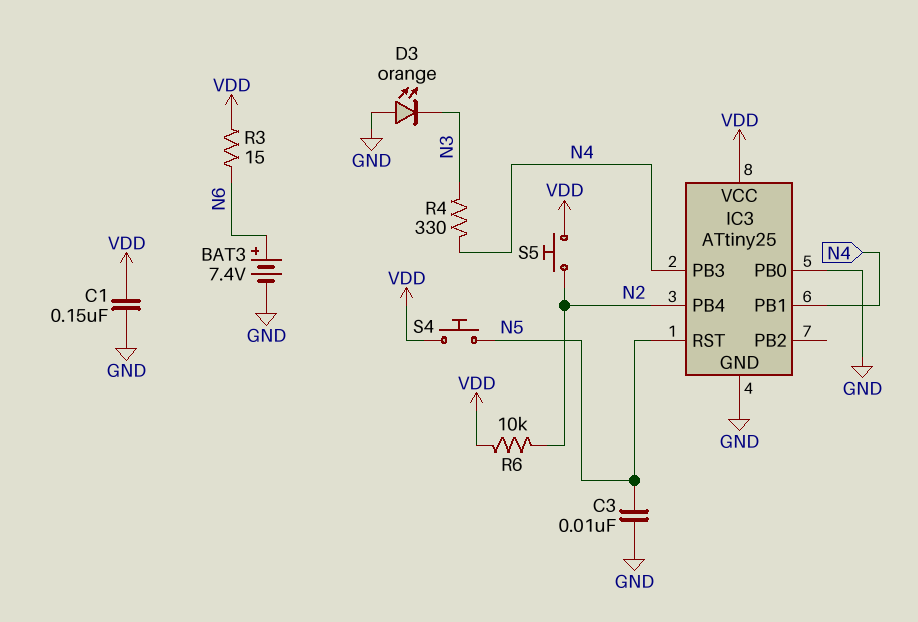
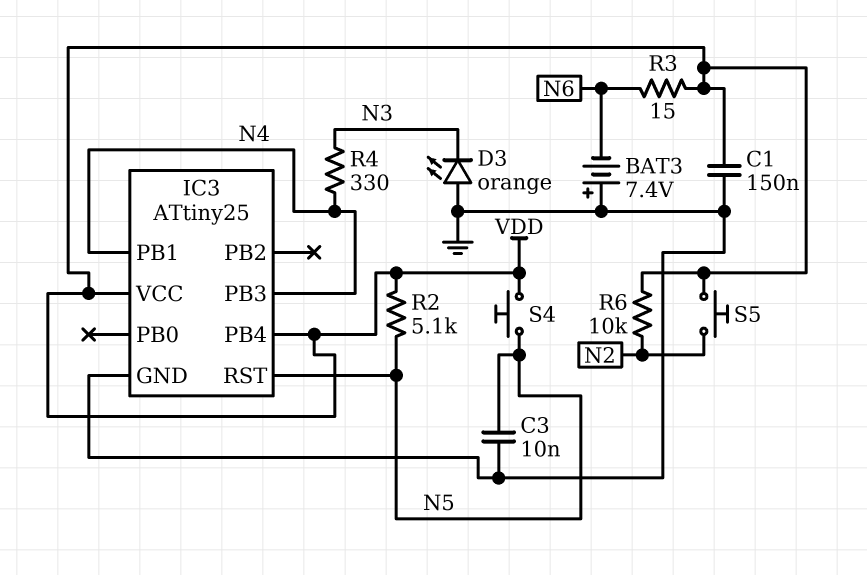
BAT3: 7.4V (plus N6, minus GND) -> 7.4V (plus GND, minus N6)
IC3 pin PB0: GND -> none
IC3 pin PB4: N2 -> VDD
R2: none -> 5.1k (N5, VDD)

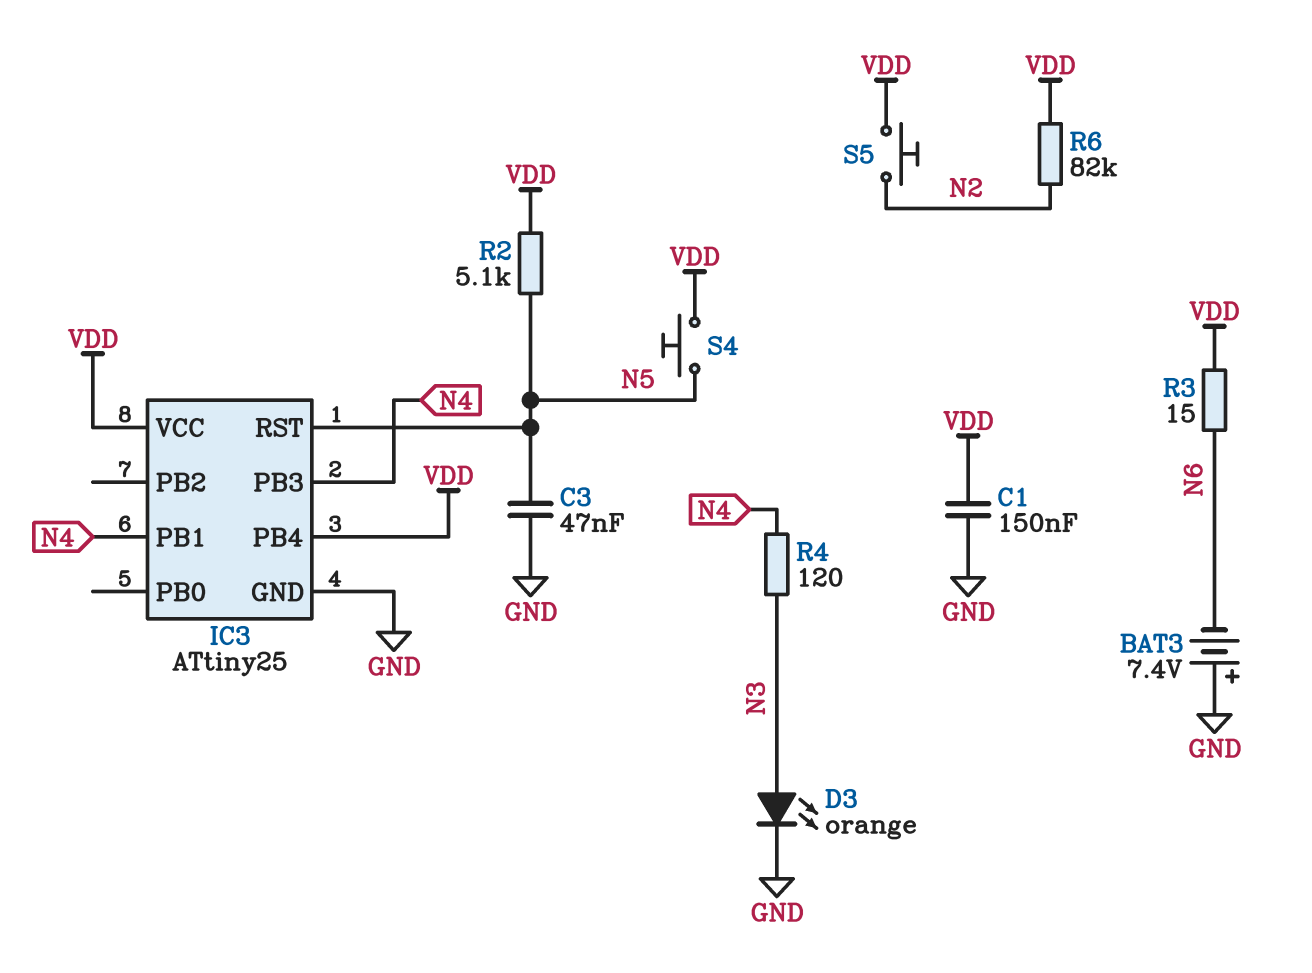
C3: 10nF (GND, N5) -> 47nF (GND, N5)
D3: LED orange (A GND, K N3) -> LED orange (A N3, K GND)
R4: 330 (N3, N4) -> 120 (N3, N4)
R6: 10k (N2, VDD) -> 82k (N2, VDD)

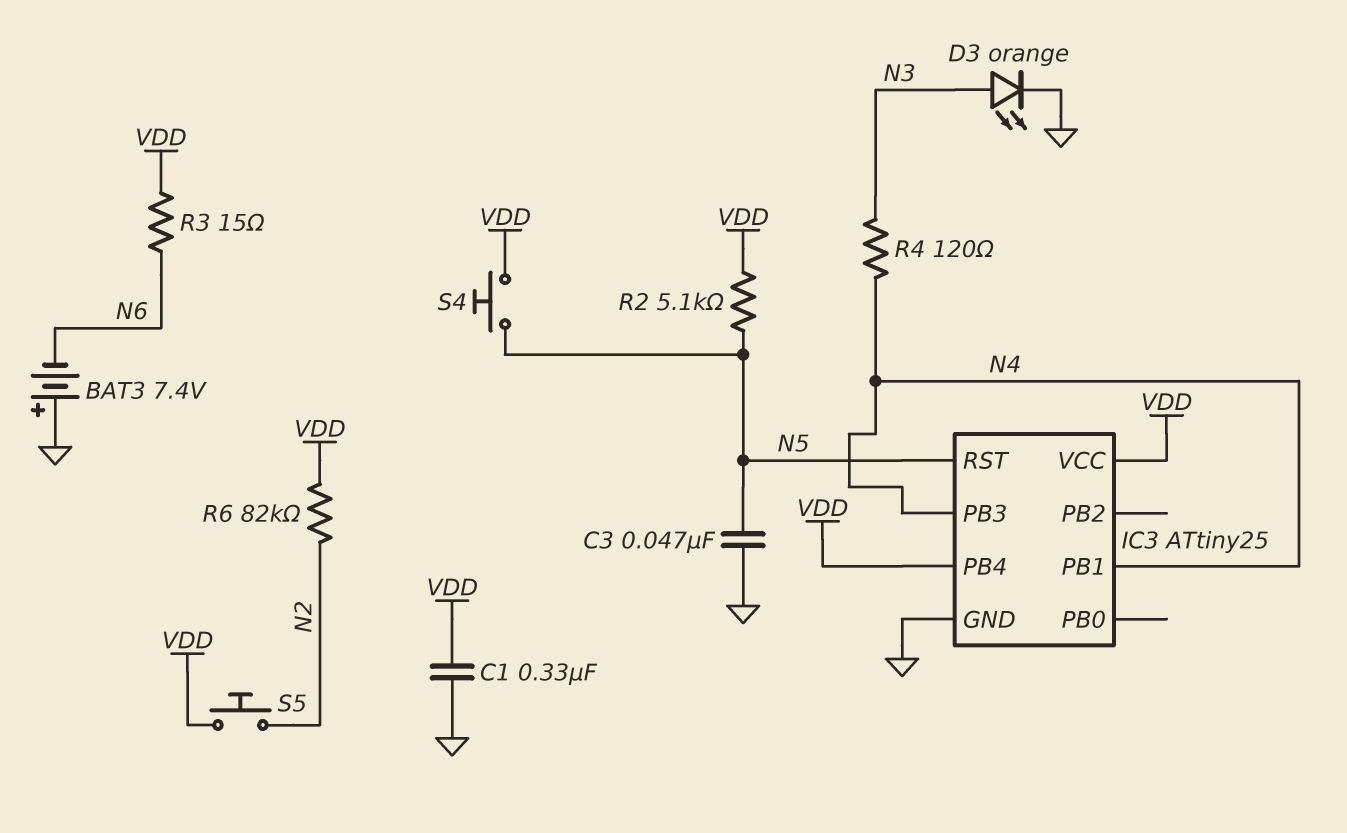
C1: 150nF (GND, VDD) -> 330nF (GND, VDD)

